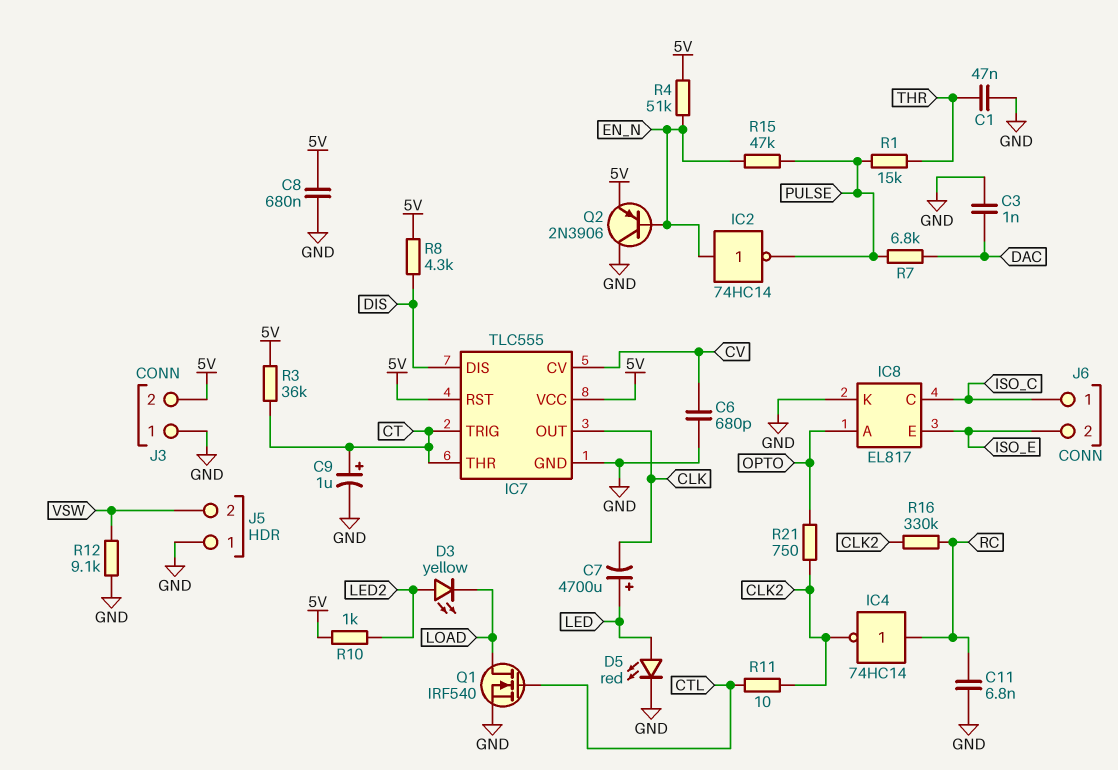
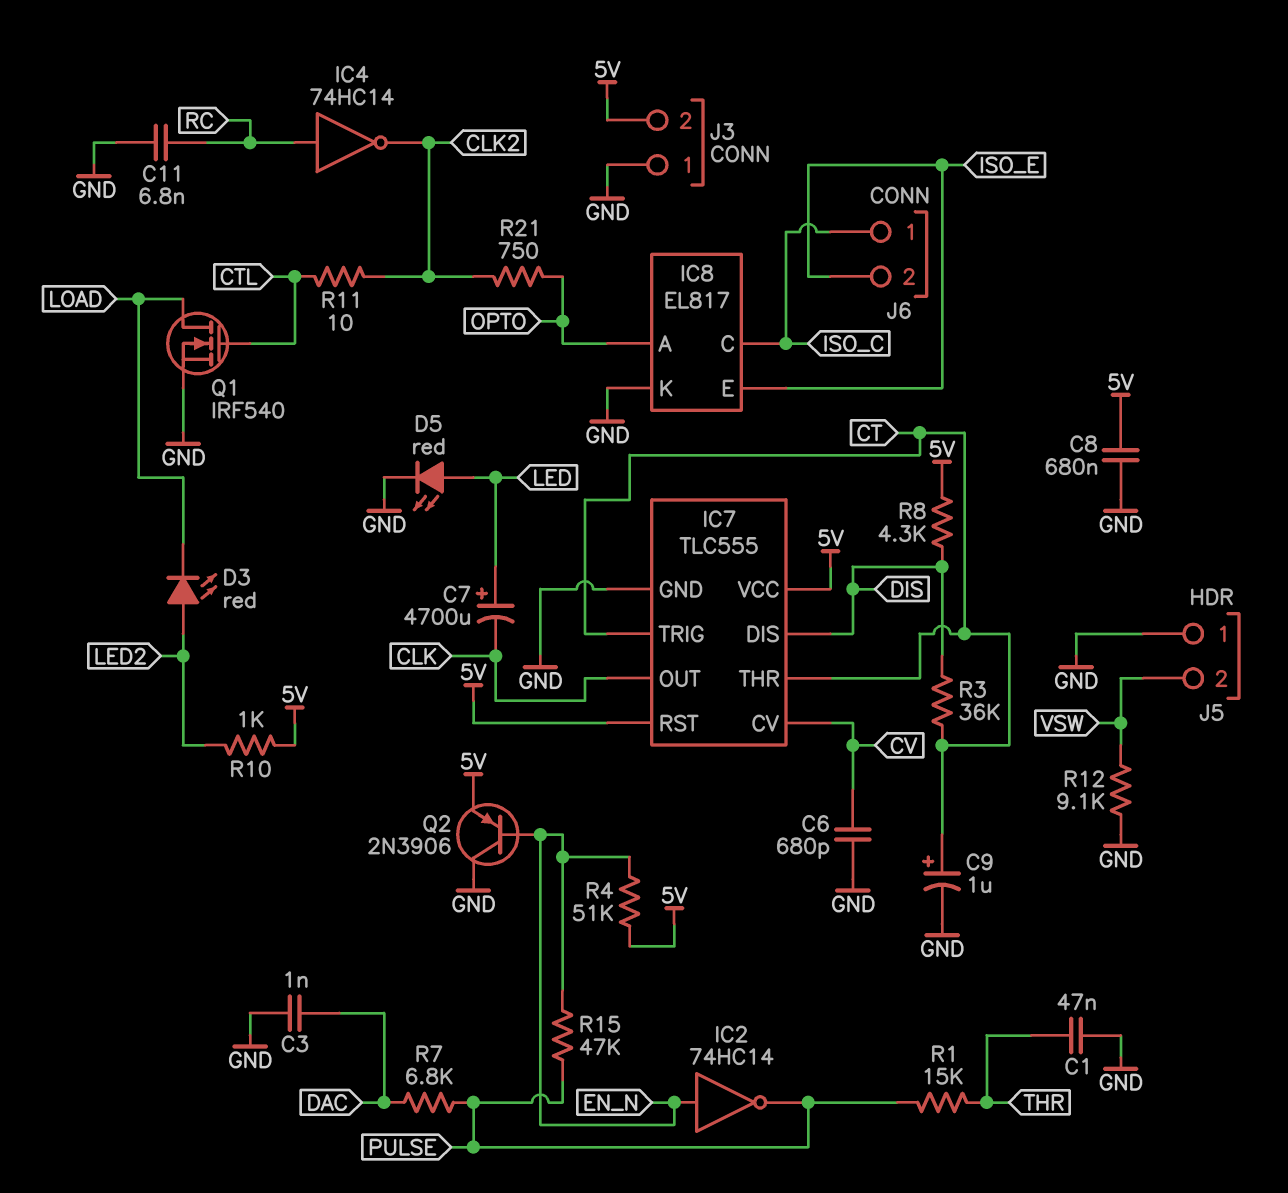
D3: LED yellow (A LED2, K LOAD) -> LED red (A LED2, K LOAD)
R3: 36k (5V, CT) -> 36k (CT, DIS)
R16: 330k (CLK2, RC) -> none

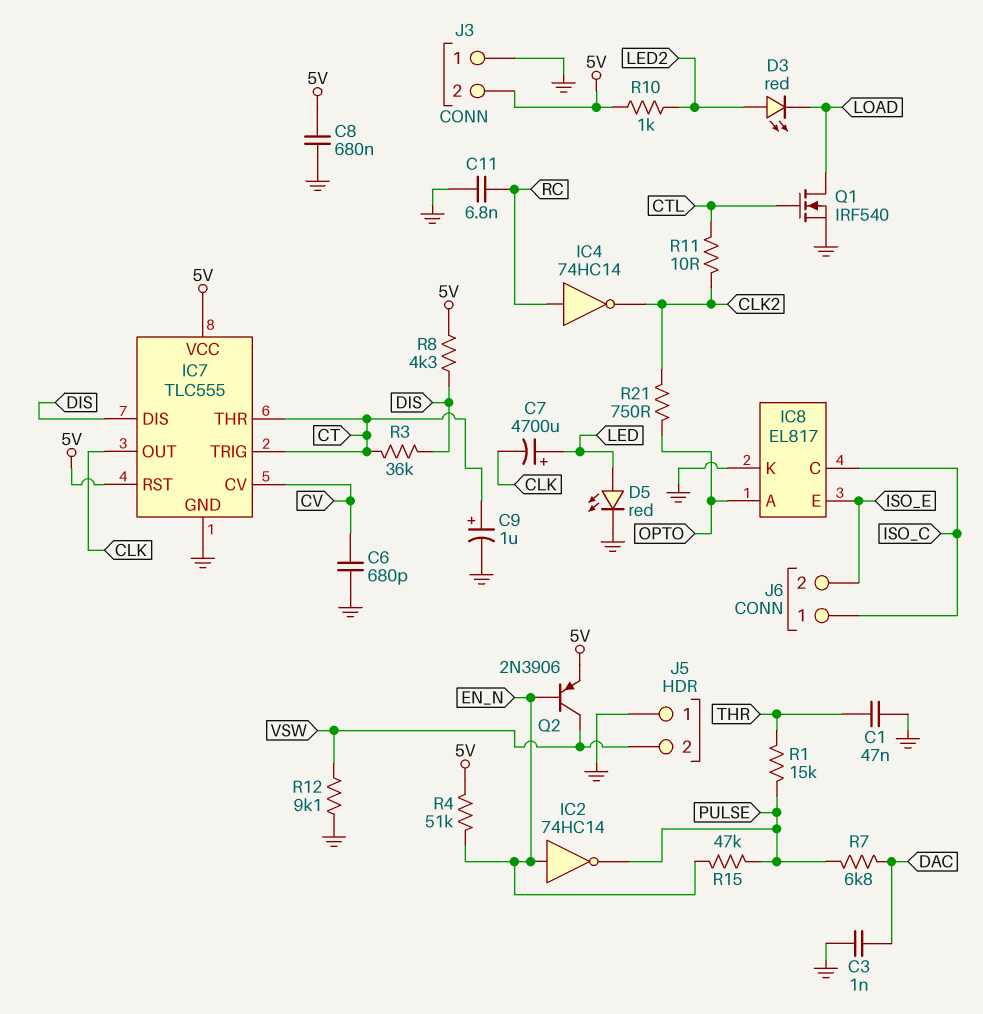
Q2: PNP 2N3906 (B EN_N, C GND, E 5V) -> PNP 2N3906 (B EN_N, C VSW, E 5V)

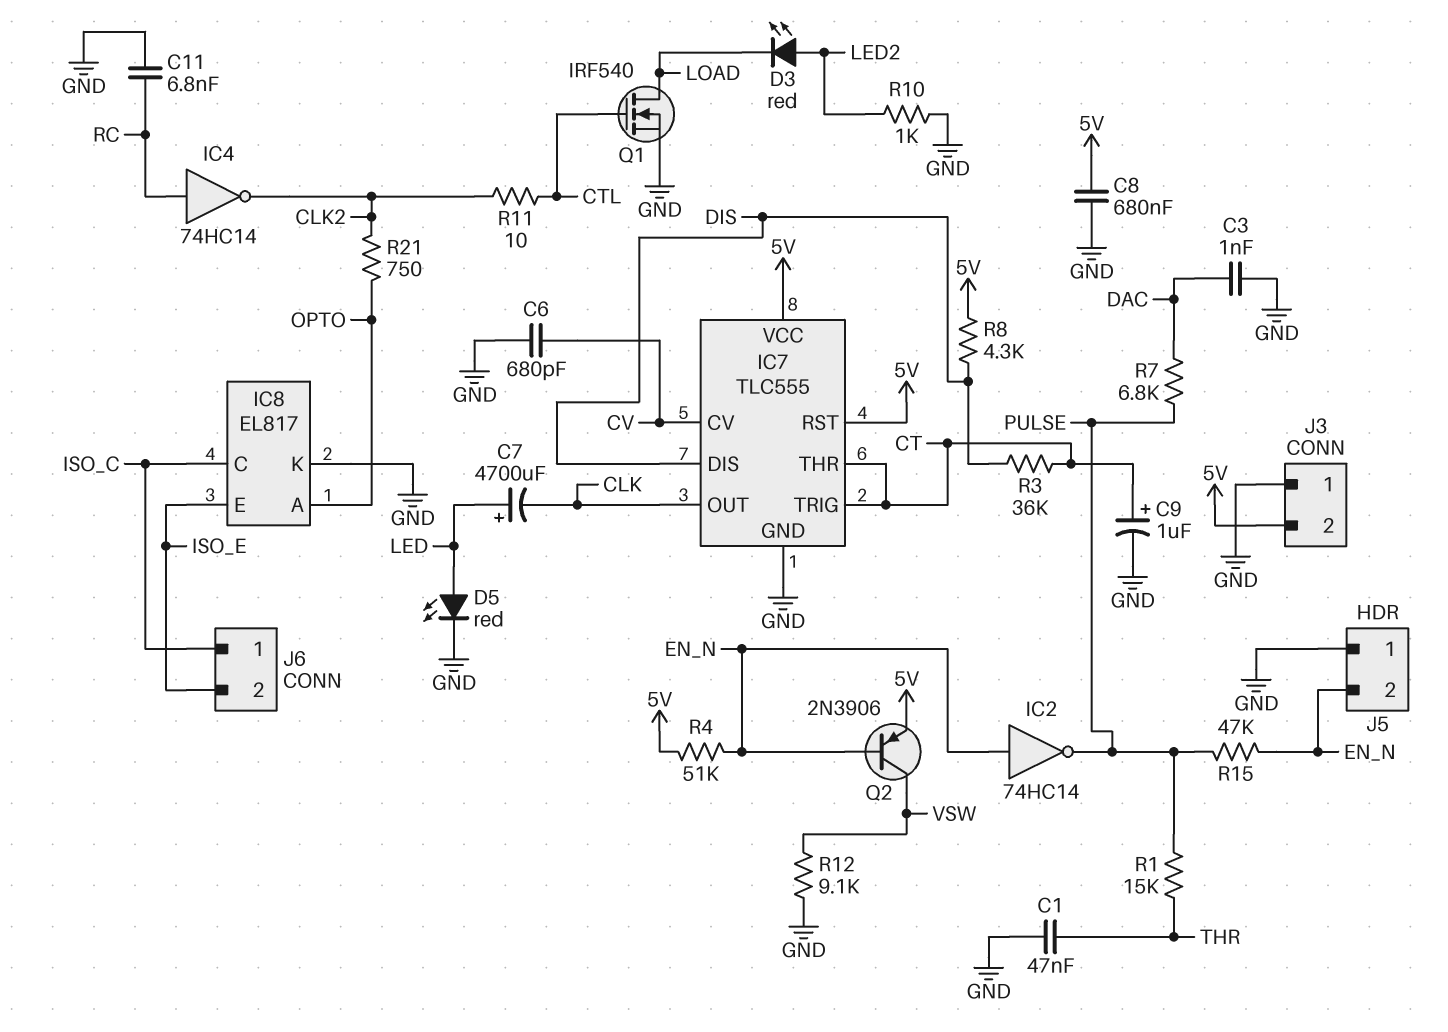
J5 pin 2: VSW -> EN_N
R10: 1k (5V, LED2) -> 1k (GND, LED2)

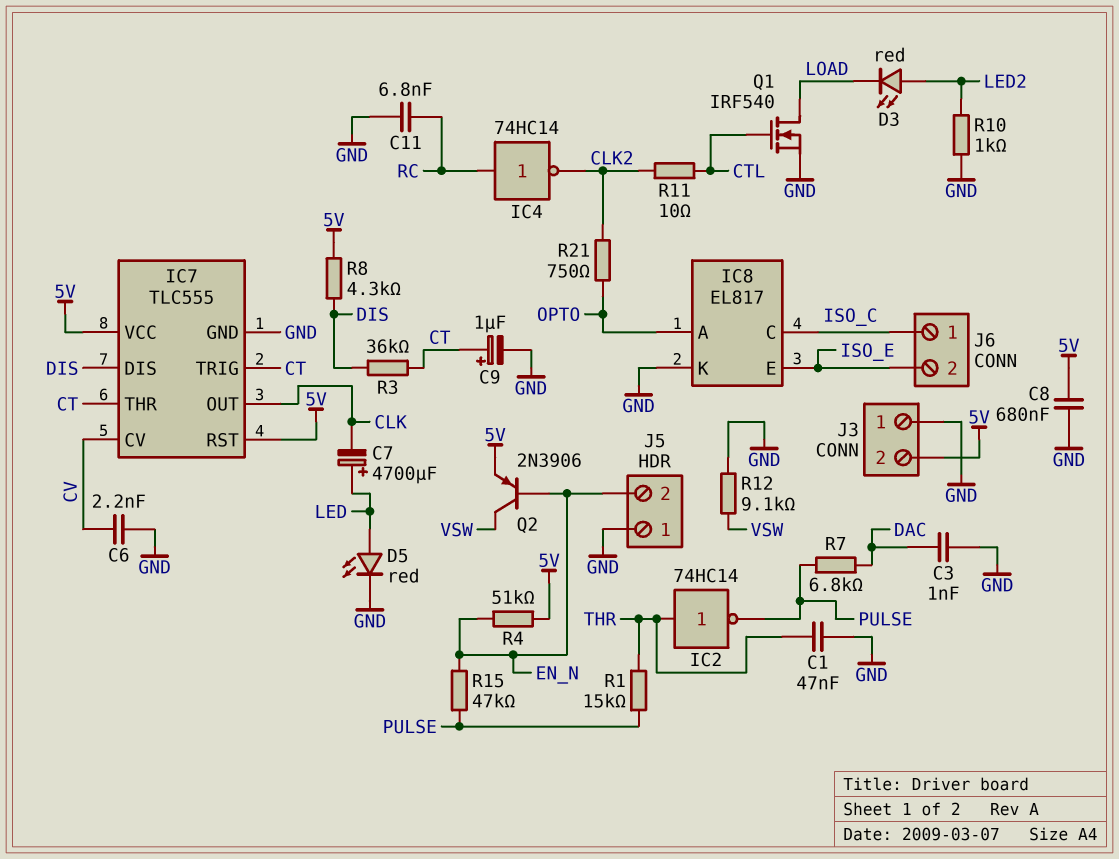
C6: 680pF (CV, GND) -> 2.2nF (CV, GND)
IC2: NOT 74HC14 (in EN_N, out PULSE) -> NOT 74HC14 (in THR, out PULSE)

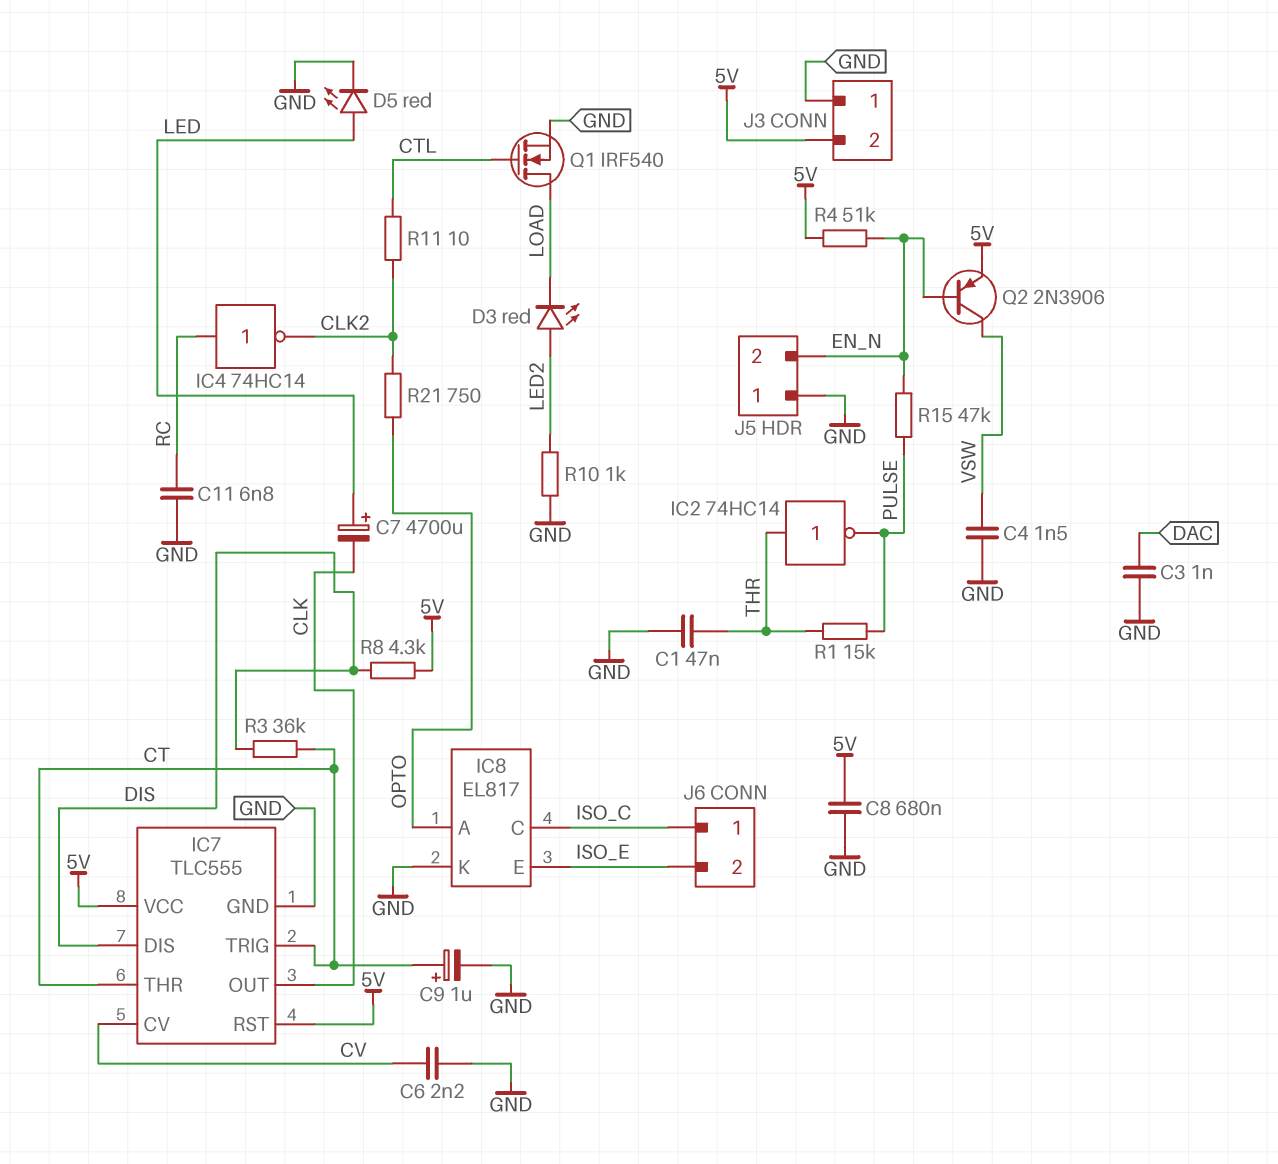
C4: none -> 1.5nF (GND, VSW)
R7: 6.8k (DAC, PULSE) -> none
R12: 9.1k (GND, VSW) -> none

